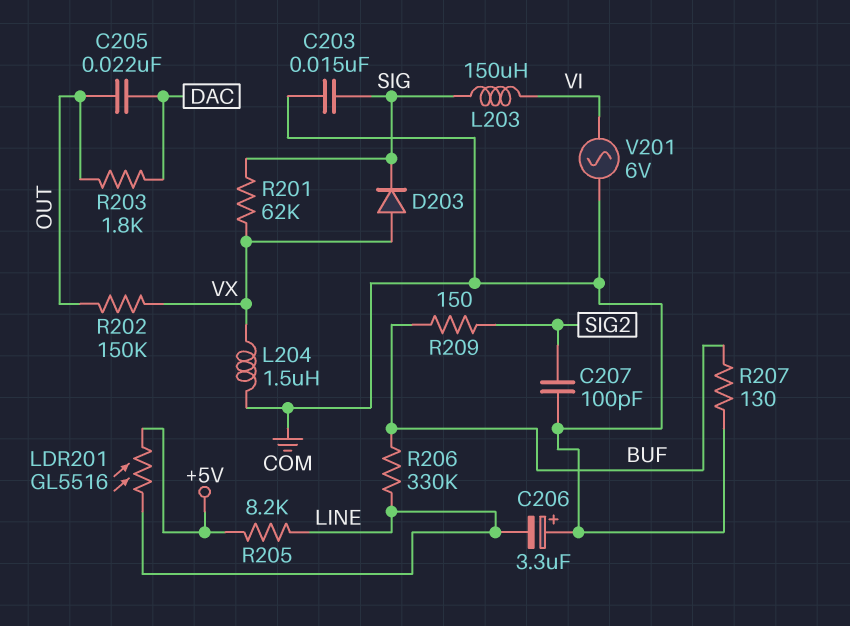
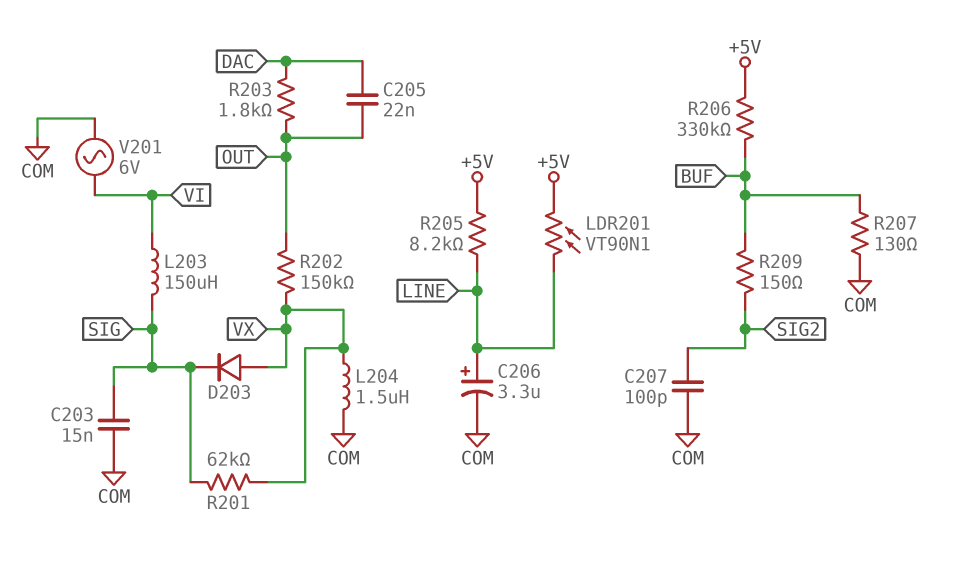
C206: 3.3uF (plus COM, minus LINE) -> 3.3uF (plus LINE, minus COM)
LDR201: GL5516 (+5V, LINE) -> VT90N1 (+5V, LINE)
R206: 330k (BUF, LINE) -> 330k (+5V, BUF)

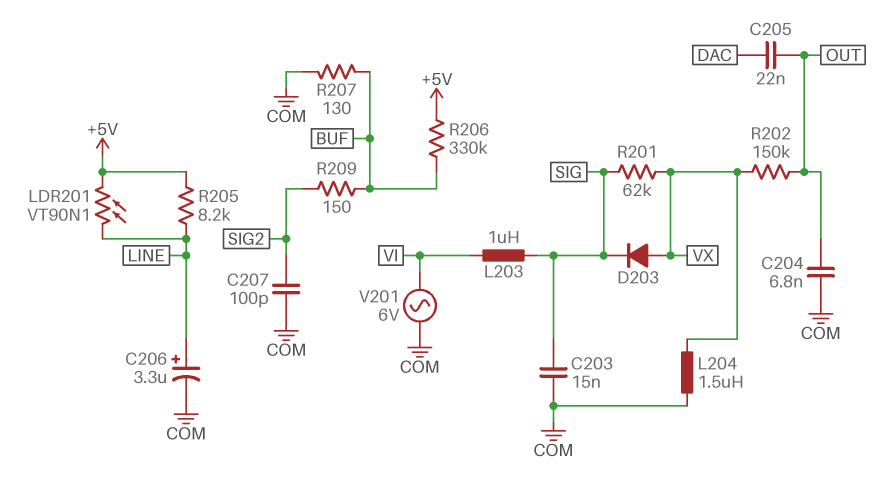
C204: none -> 6.8nF (COM, OUT)
L203: 150uH (SIG, VI) -> 1uH (SIG, VI)
R203: 1.8k (DAC, OUT) -> none

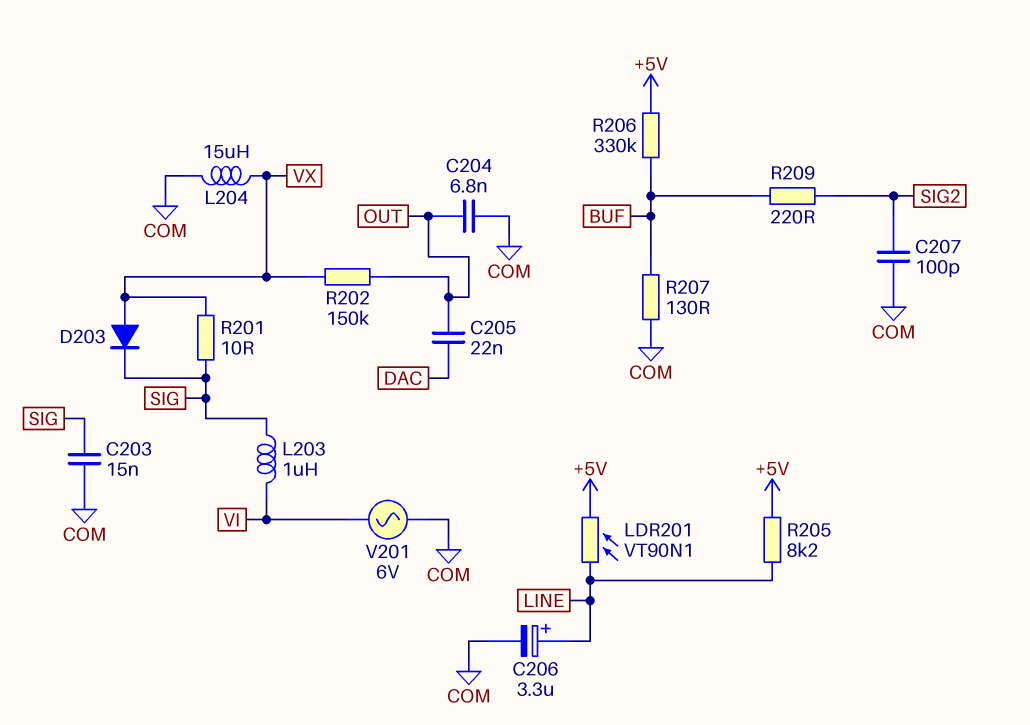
L204: 1.5uH (COM, VX) -> 15uH (COM, VX)
R201: 62k (SIG, VX) -> 10 (SIG, VX)
R209: 150 (BUF, SIG2) -> 220 (BUF, SIG2)

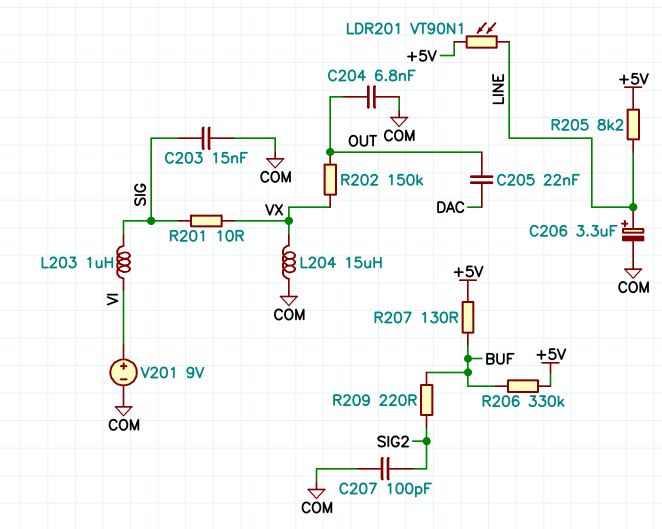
D203: diode (A VX, K SIG) -> none
R207: 130 (BUF, COM) -> 130 (+5V, BUF)
V201: AC 6V (COM, VI) -> 9V (plus VI, minus COM)

